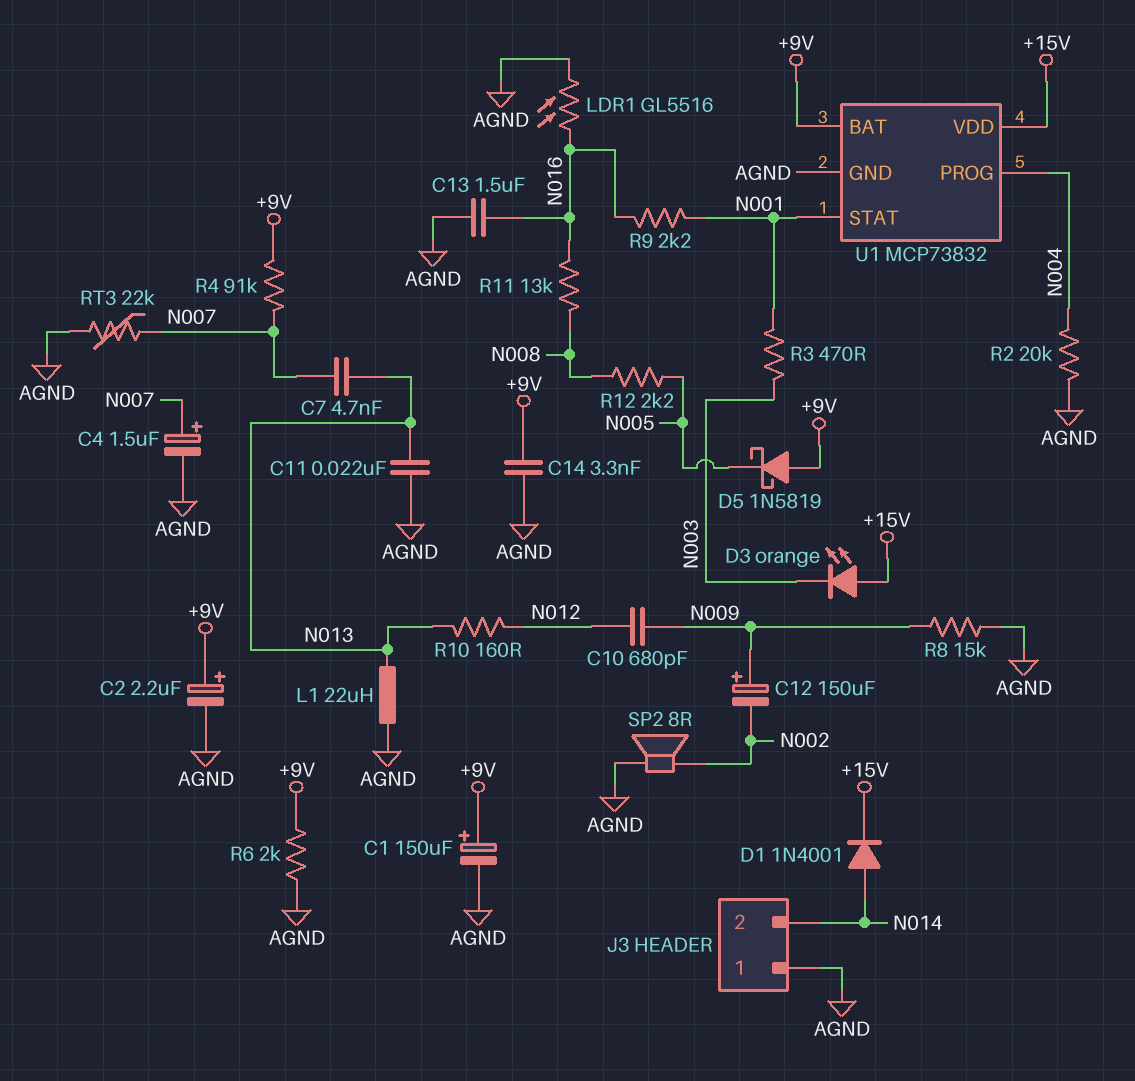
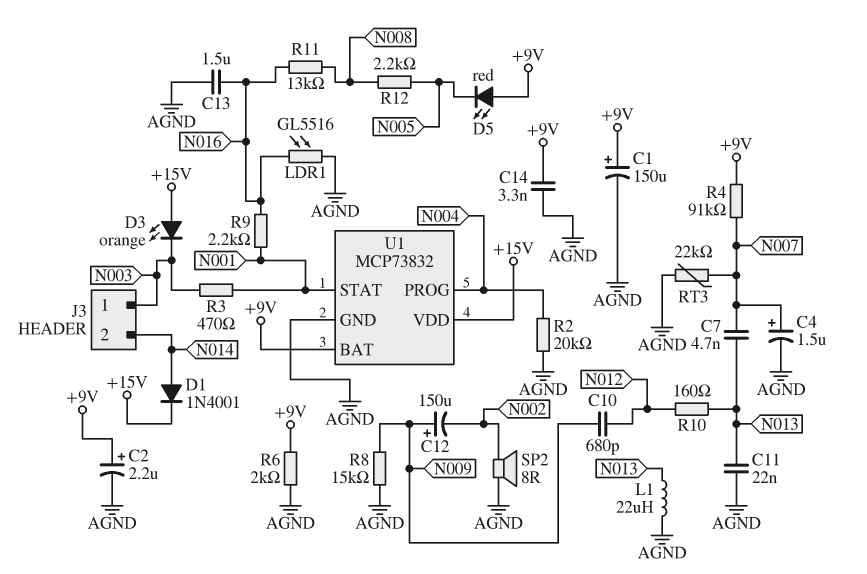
D5: schottky 1N5819 (A +9V, K N005) -> LED red (A +9V, K N005)
J3 pin 1: AGND -> N003

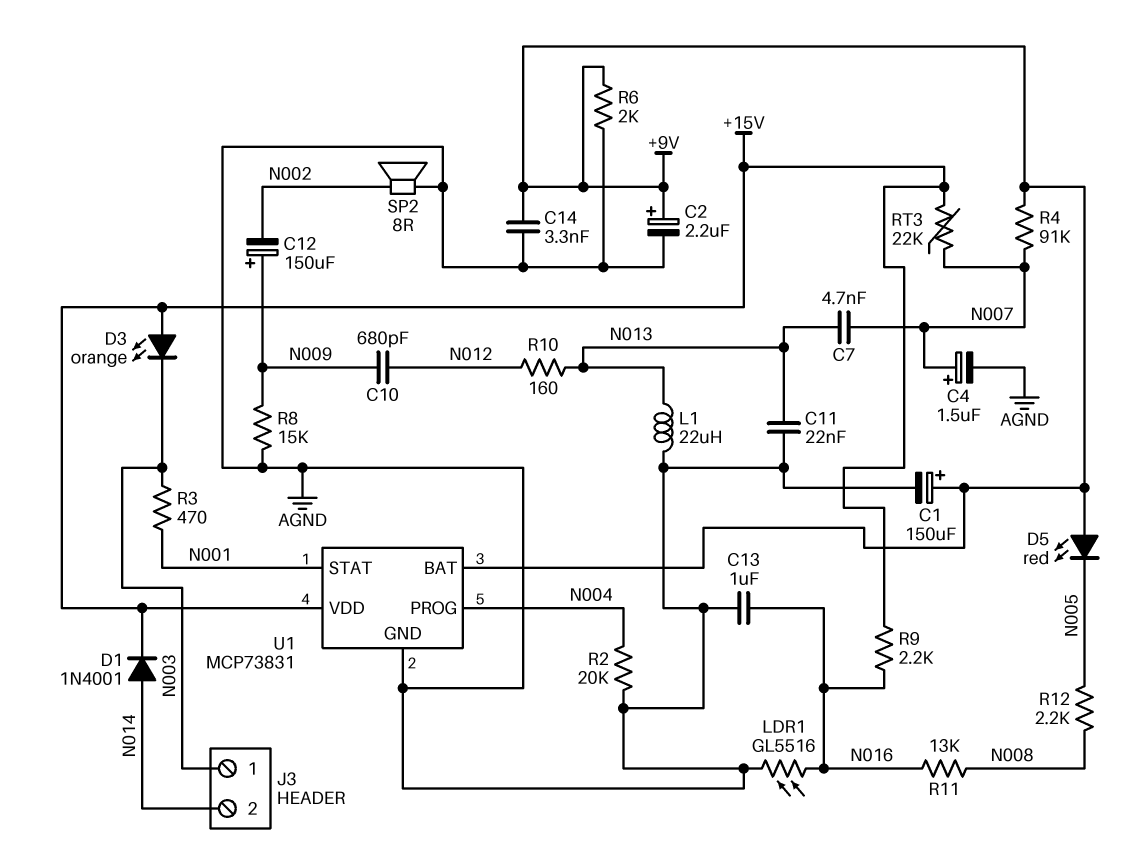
C13: 1.5uF (AGND, N016) -> 1uF (AGND, N016)
R9: 2.2k (N001, N016) -> 2.2k (+15V, N016)
RT3: 22k (AGND, N007) -> 22k (+15V, N007)
U1: MCP73832 -> MCP73831

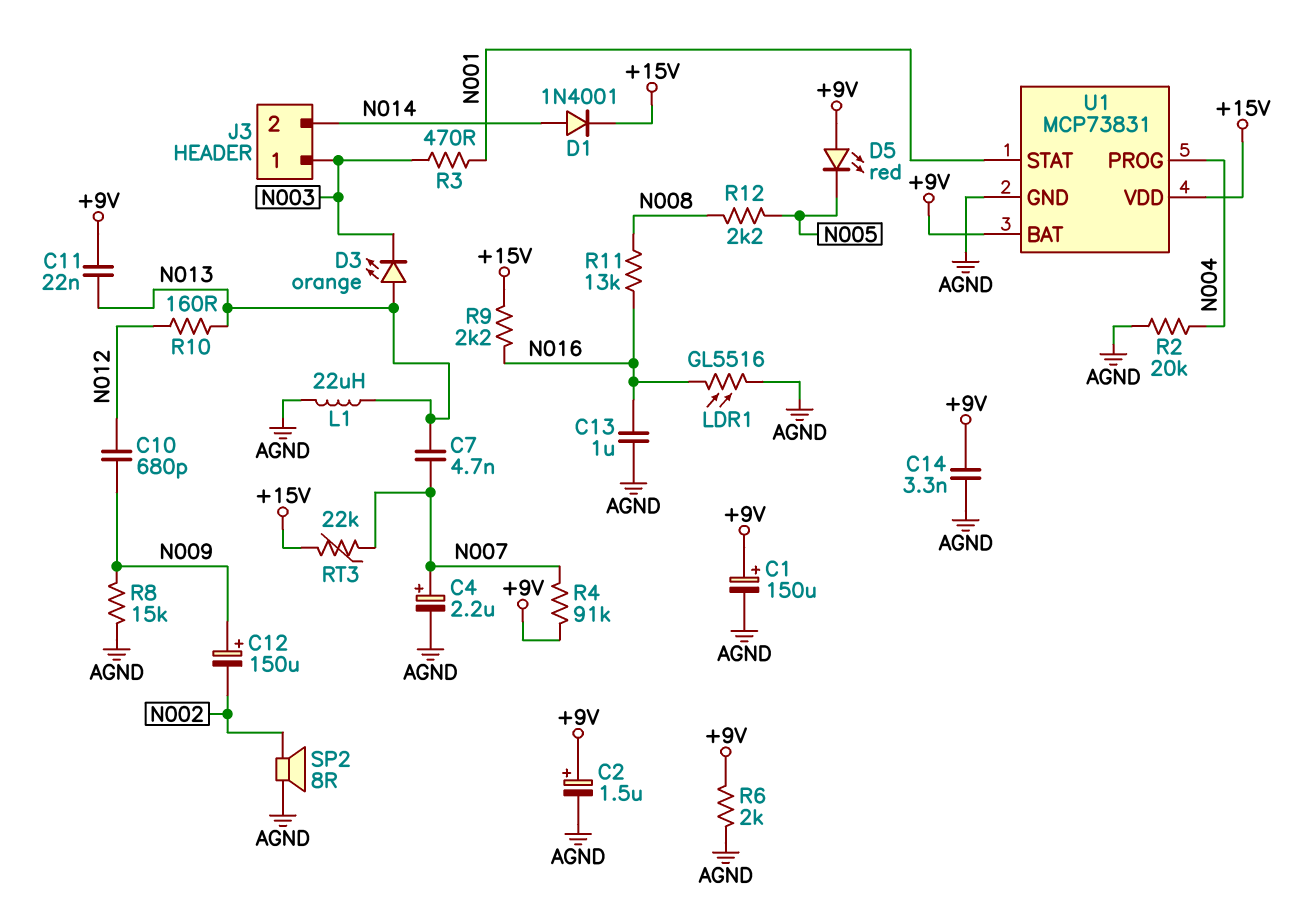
C2: 2.2uF (plus +9V, minus AGND) -> 1.5uF (plus +9V, minus AGND)
C4: 1.5uF (plus N007, minus AGND) -> 2.2uF (plus N007, minus AGND)
C11: 22nF (AGND, N013) -> 22nF (+9V, N013)
D3: LED orange (A +15V, K N003) -> LED orange (A N013, K N003)

